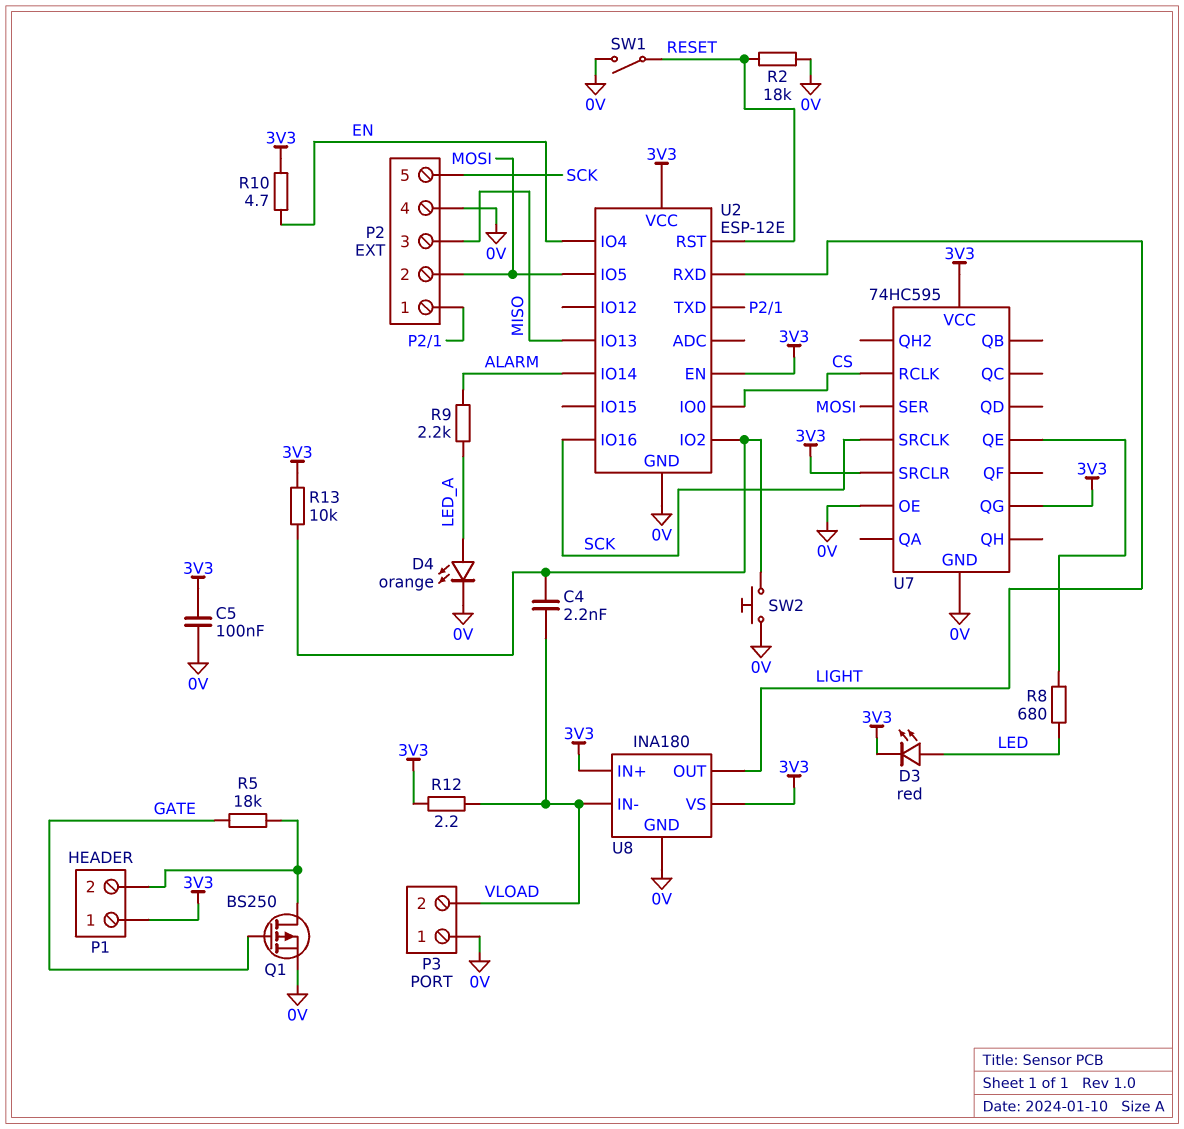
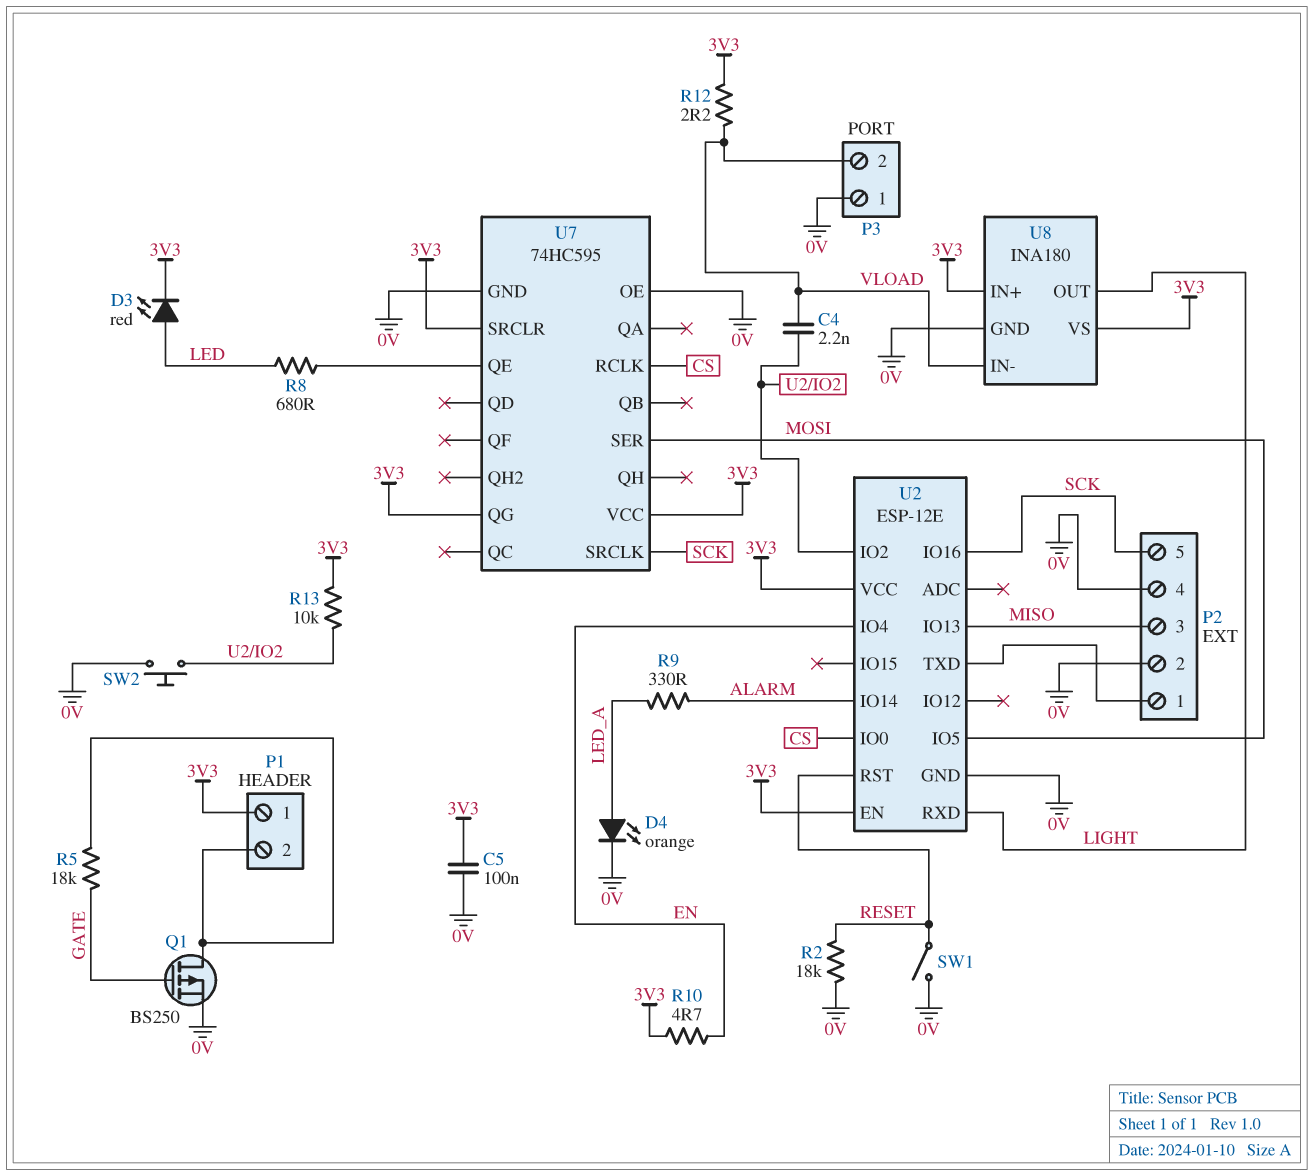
P2 pin 2: MOSI -> 0V
R9: 2.2k (ALARM, LED_A) -> 330 (ALARM, LED_A)

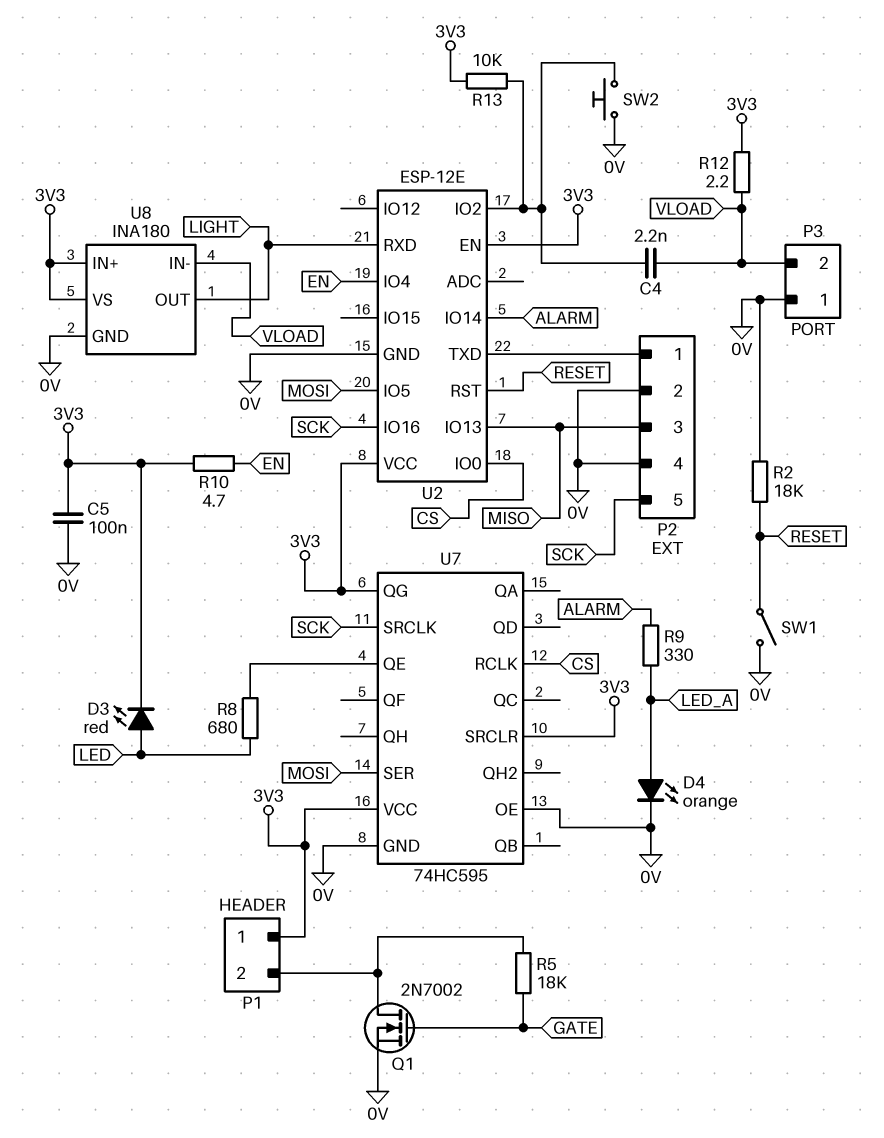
Q1: PMOS BS250 (G GATE, D P1/2, S 0V) -> NMOS 2N7002 (G GATE, D P1/2, S 0V)

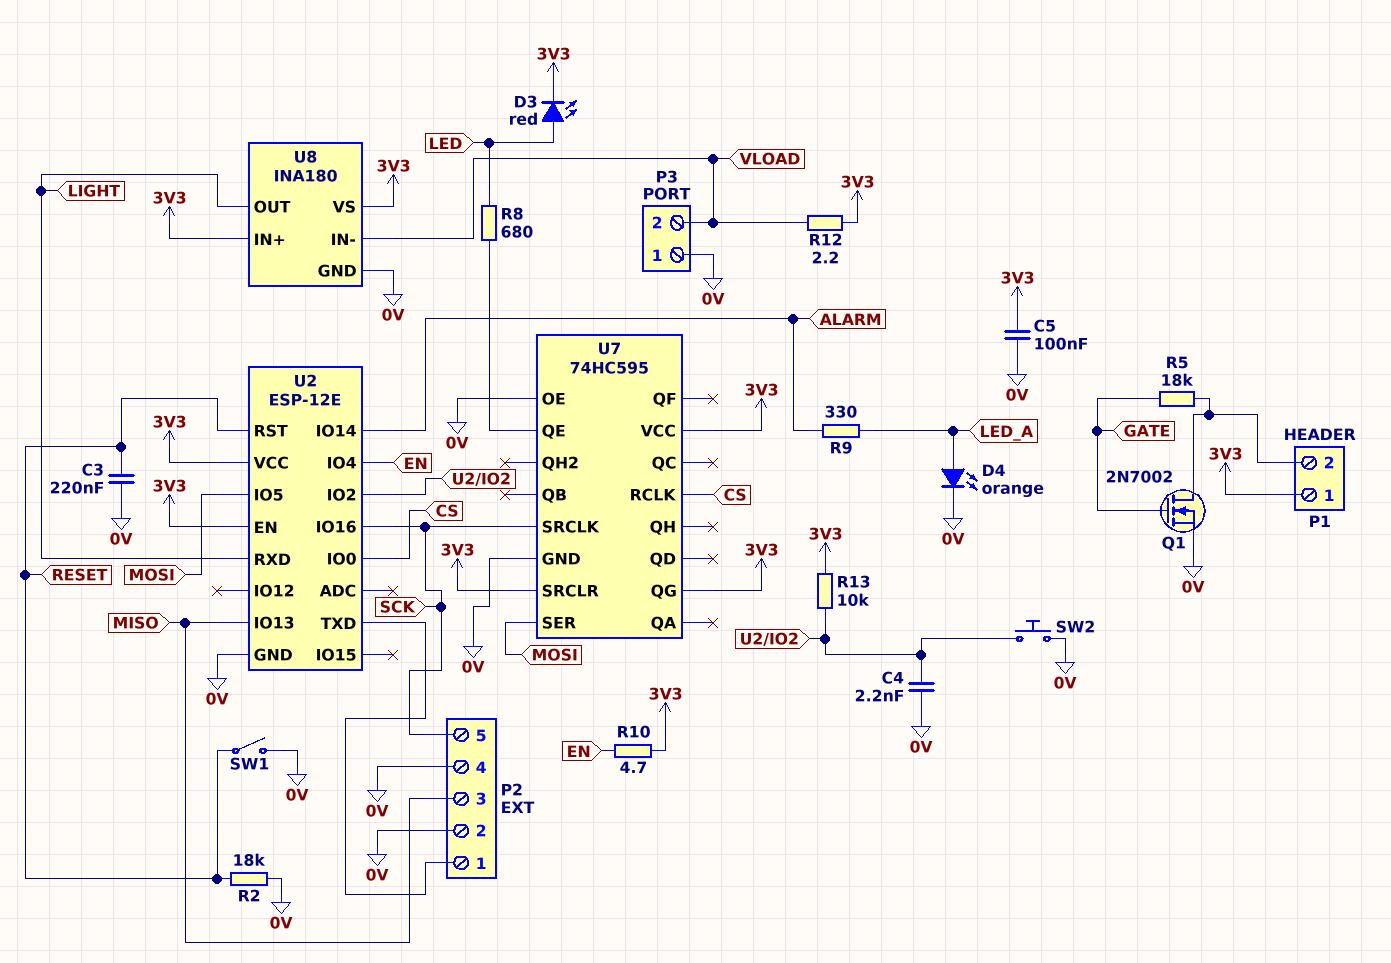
C3: none -> 220nF (0V, RESET)
C4: 2.2nF (U2/IO2, VLOAD) -> 2.2nF (0V, U2/IO2)

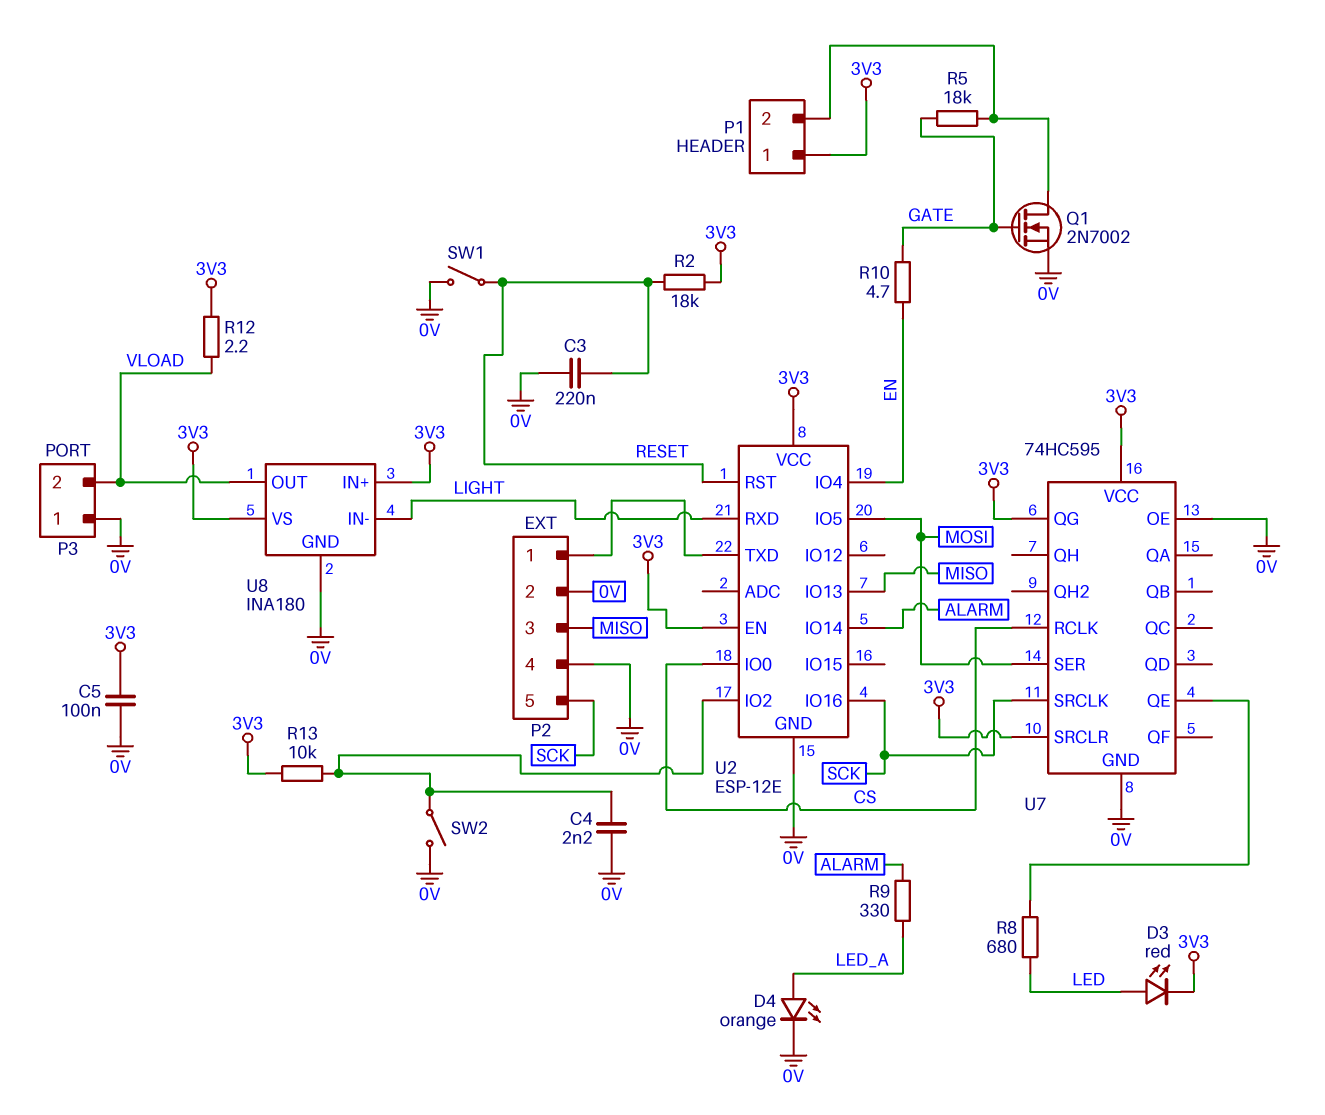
R2: 18k (0V, RESET) -> 18k (3V3, RESET)
R10: 4.7 (3V3, EN) -> 4.7 (EN, GATE)
SW2: button (0V, U2/IO2) -> switch (0V, U2/IO2)
U8 pin IN-: VLOAD -> LIGHT
U8 pin OUT: LIGHT -> VLOAD

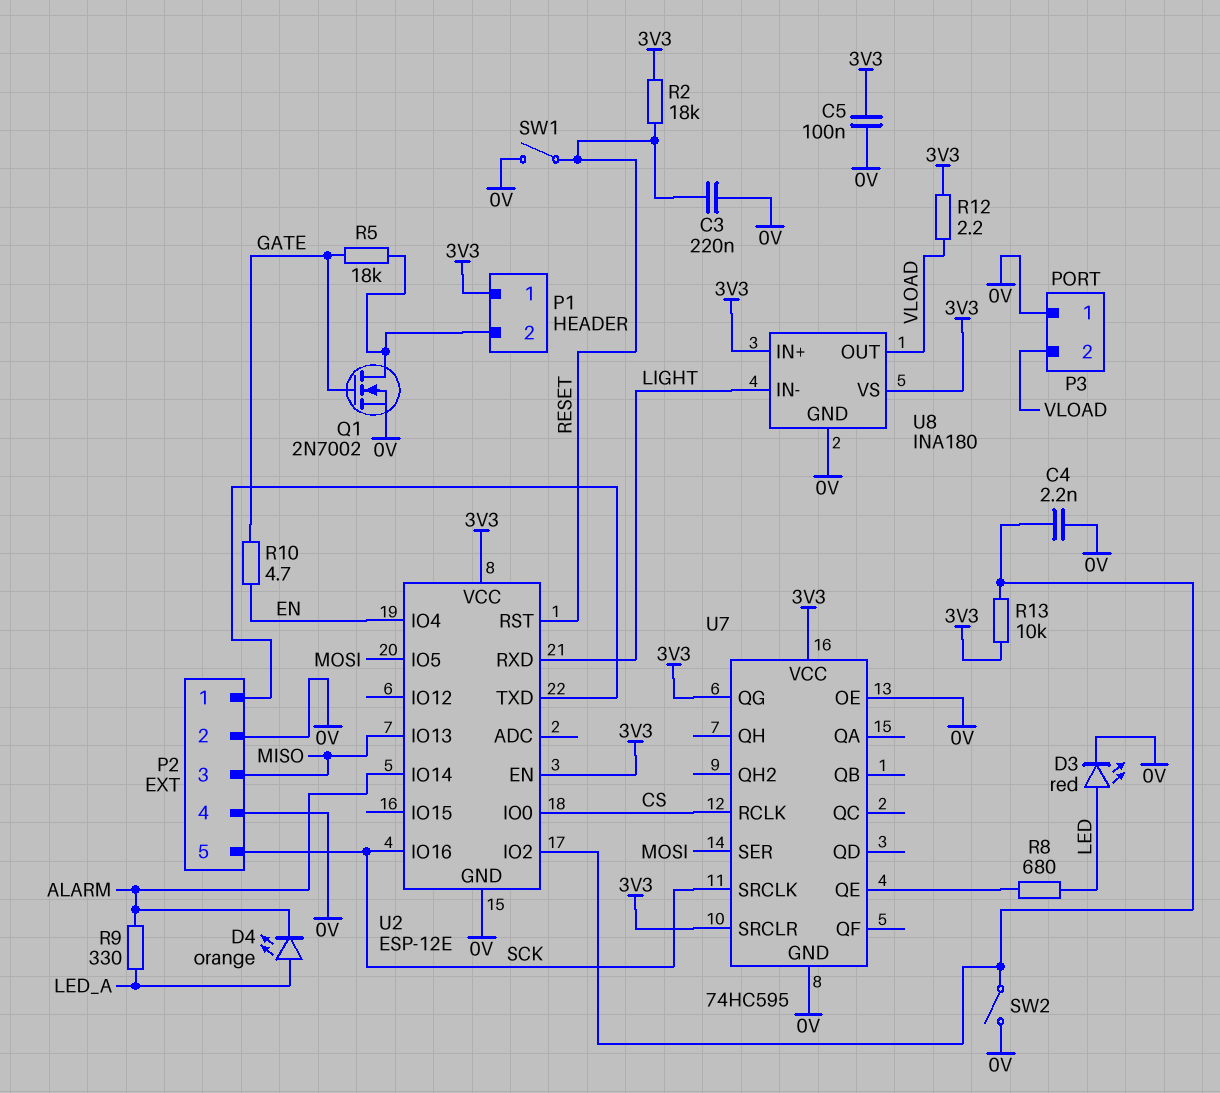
D3: LED red (A LED, K 3V3) -> LED red (A LED, K 0V)
D4: LED orange (A LED_A, K 0V) -> LED orange (A LED_A, K ALARM)

